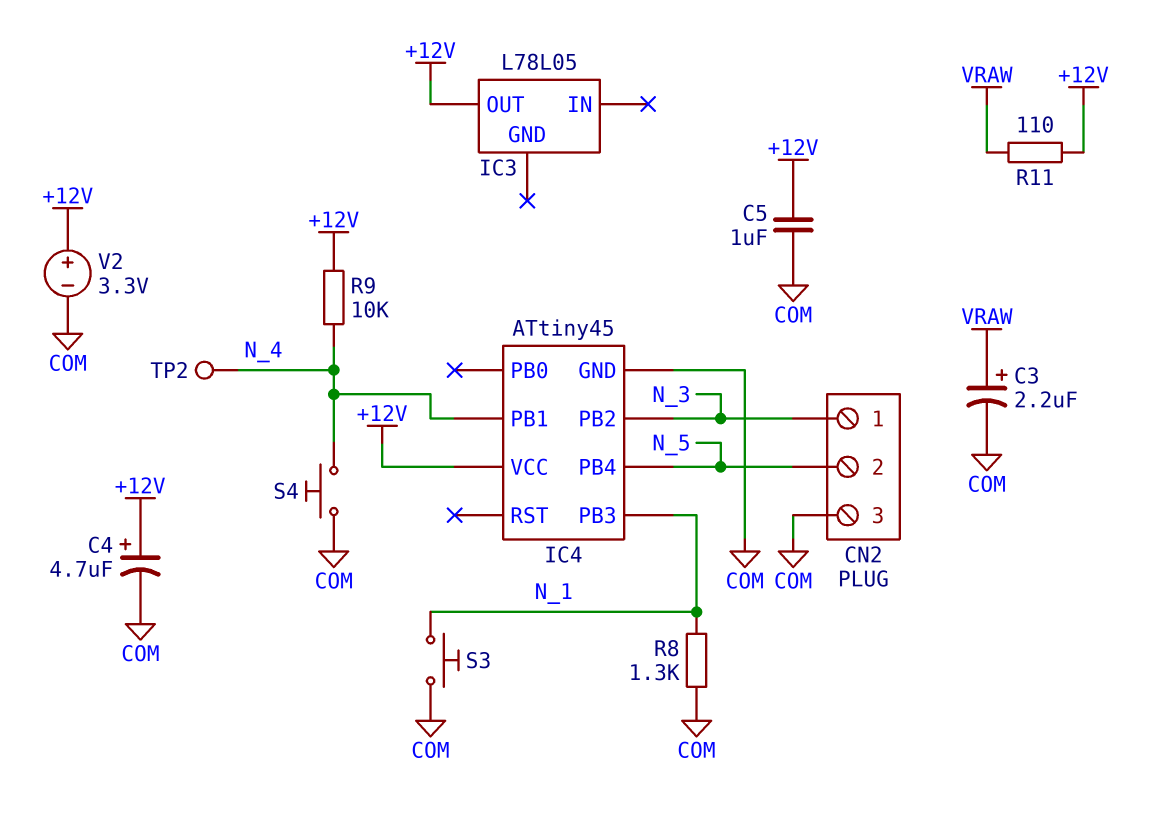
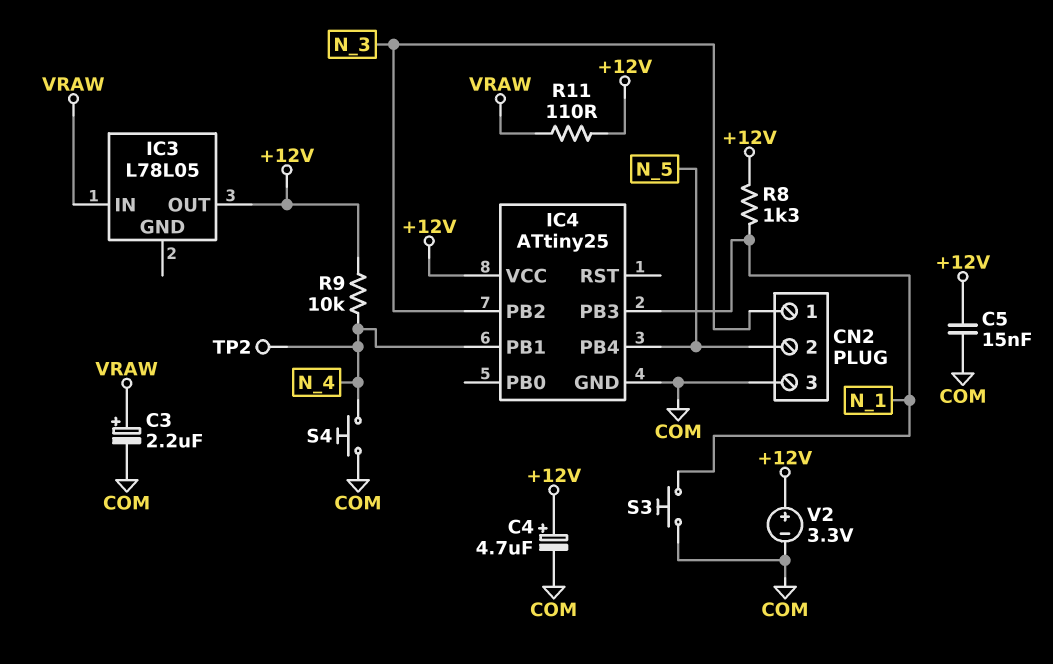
C5: 1uF (+12V, COM) -> 15nF (+12V, COM)
IC3 pin IN: none -> VRAW
IC4: ATtiny45 -> ATtiny25
R8: 1.3k (COM, N_1) -> 1.3k (+12V, N_1)

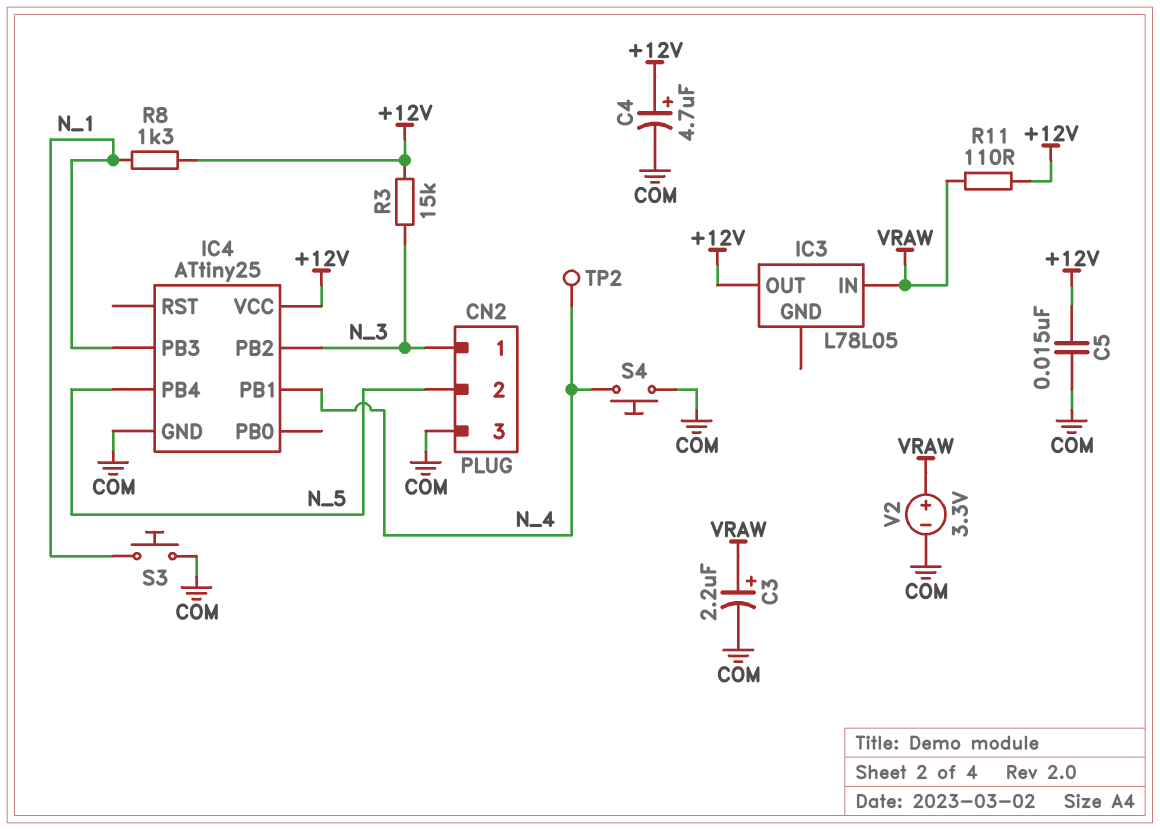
R3: none -> 15k (+12V, N_3)
R9: 10k (+12V, N_4) -> none
V2: 3.3V (plus +12V, minus COM) -> 3.3V (plus VRAW, minus COM)

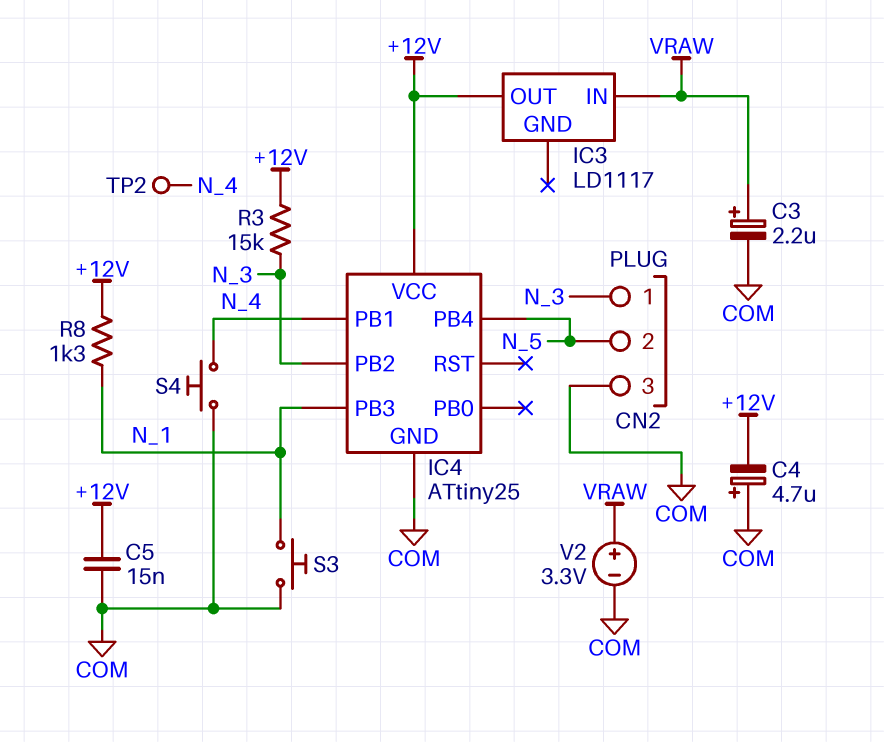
C4: 4.7uF (plus +12V, minus COM) -> 4.7uF (plus COM, minus +12V)
IC3: L78L05 -> LD1117
R11: 110 (+12V, VRAW) -> none

